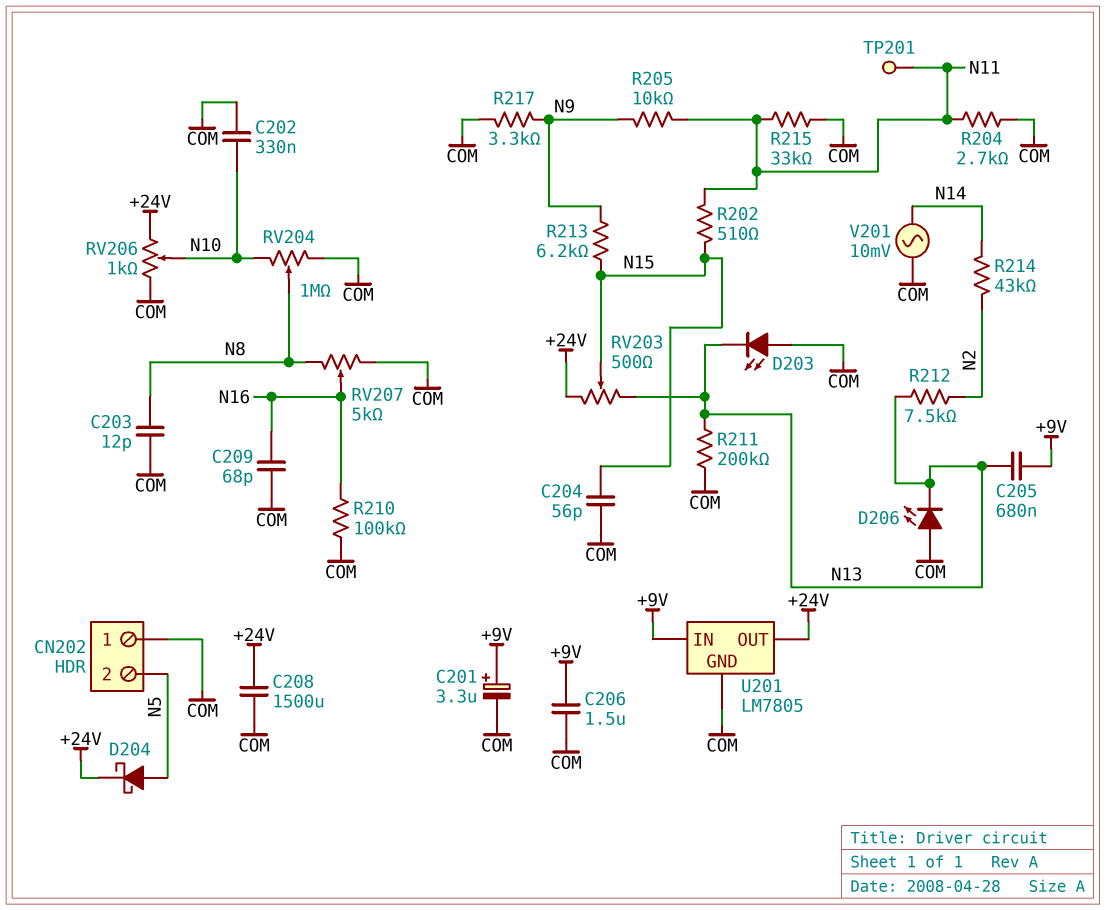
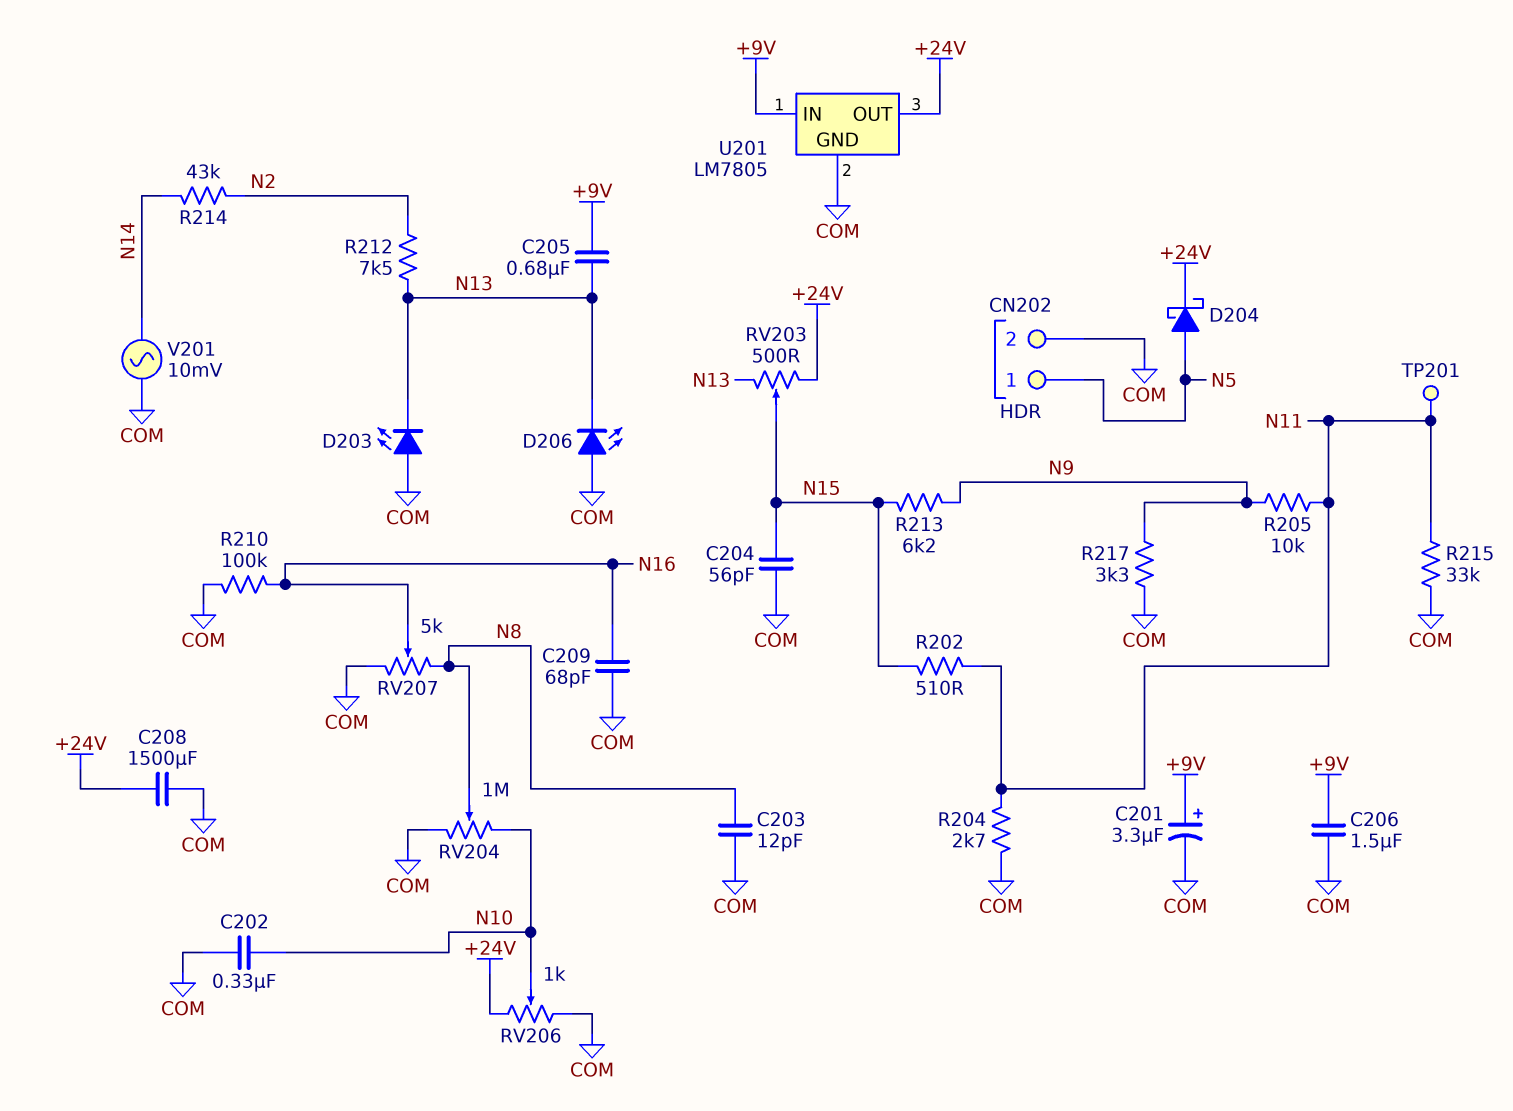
CN202 pin 1: COM -> N5
CN202 pin 2: N5 -> COM
R211: 200k (COM, N13) -> none

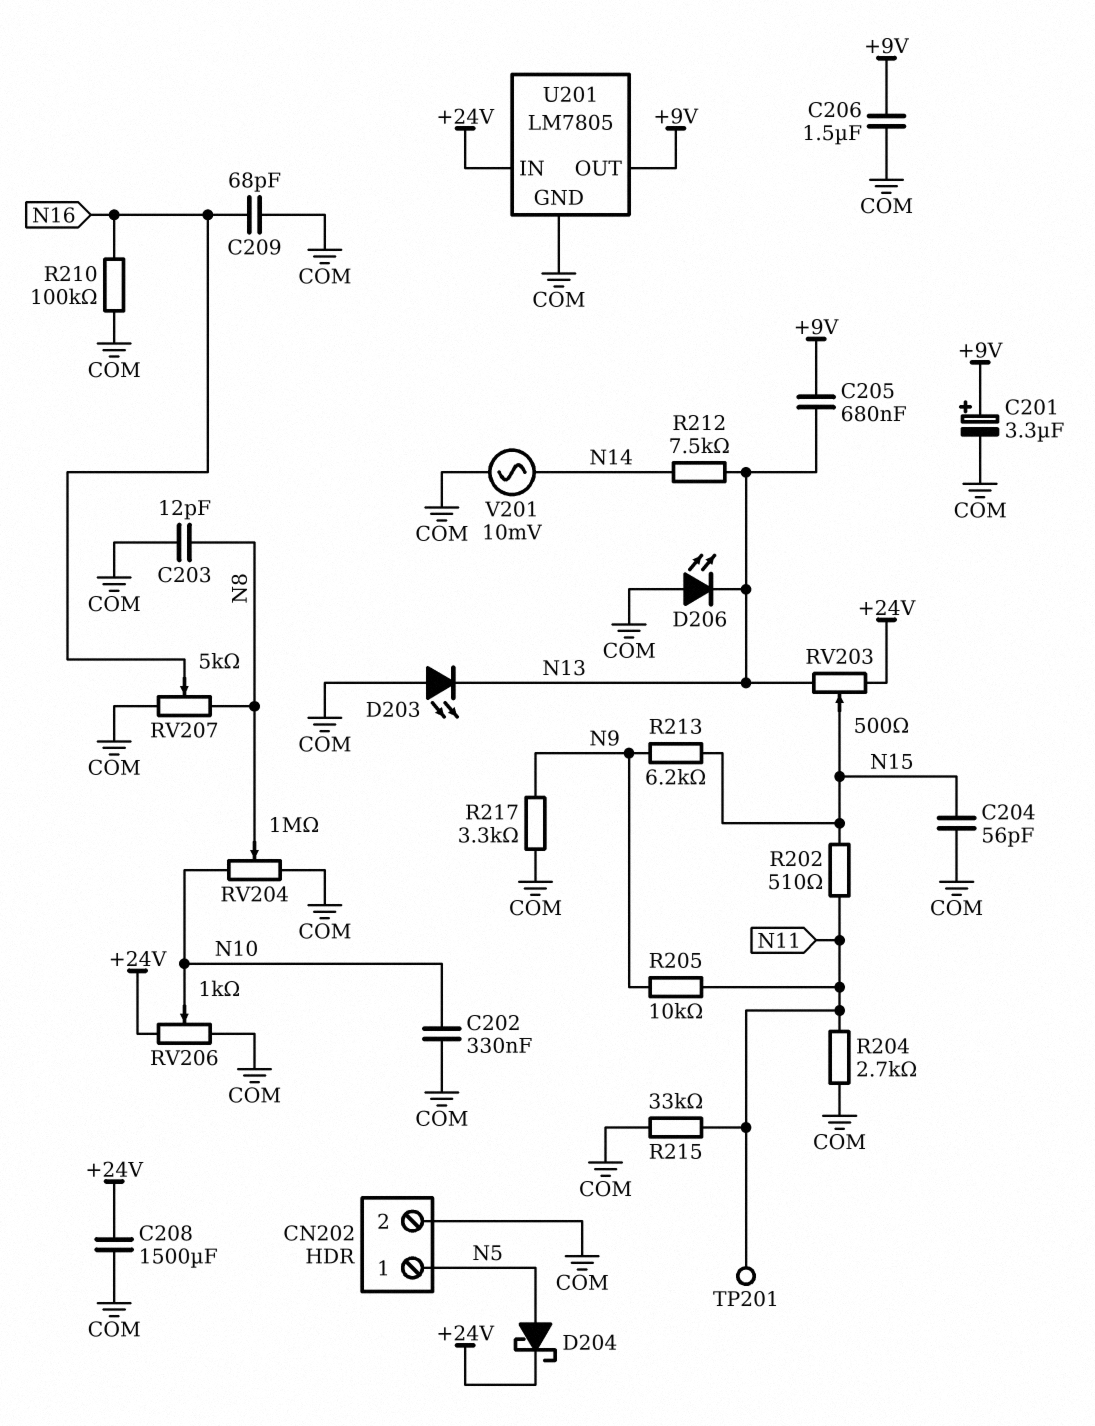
R212: 7.5k (N2, N13) -> 7.5k (N13, N14)
R214: 43k (N2, N14) -> none
U201 pin IN: +9V -> +24V
U201 pin OUT: +24V -> +9V

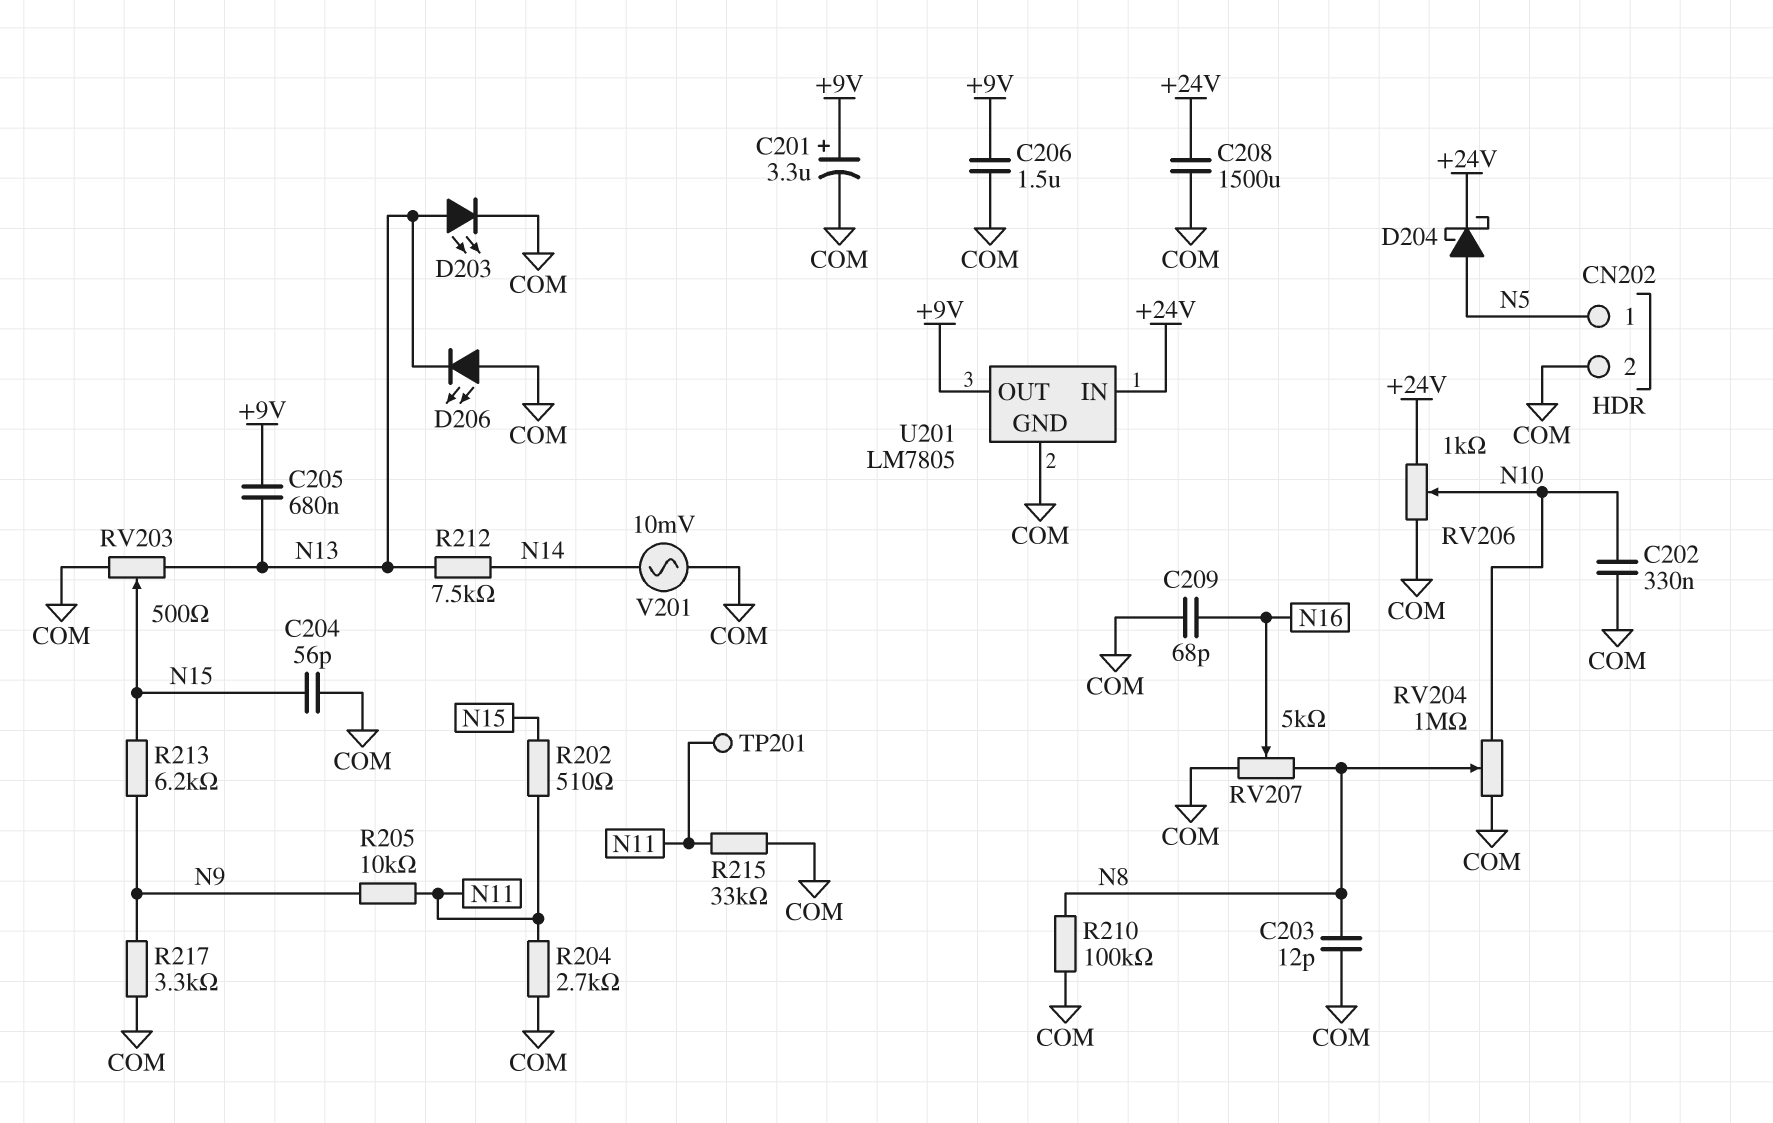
D203: LED (A COM, K N13) -> LED (A N13, K COM)
R210: 100k (COM, N16) -> 100k (COM, N8)
RV203: 500 (+24V, N13, wiper N15) -> 500 (COM, N13, wiper N15)

